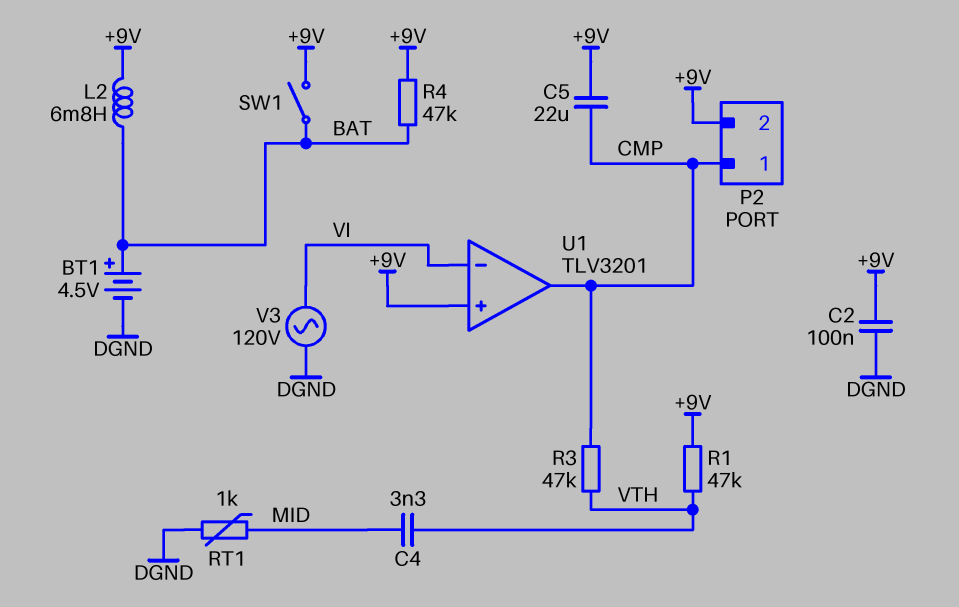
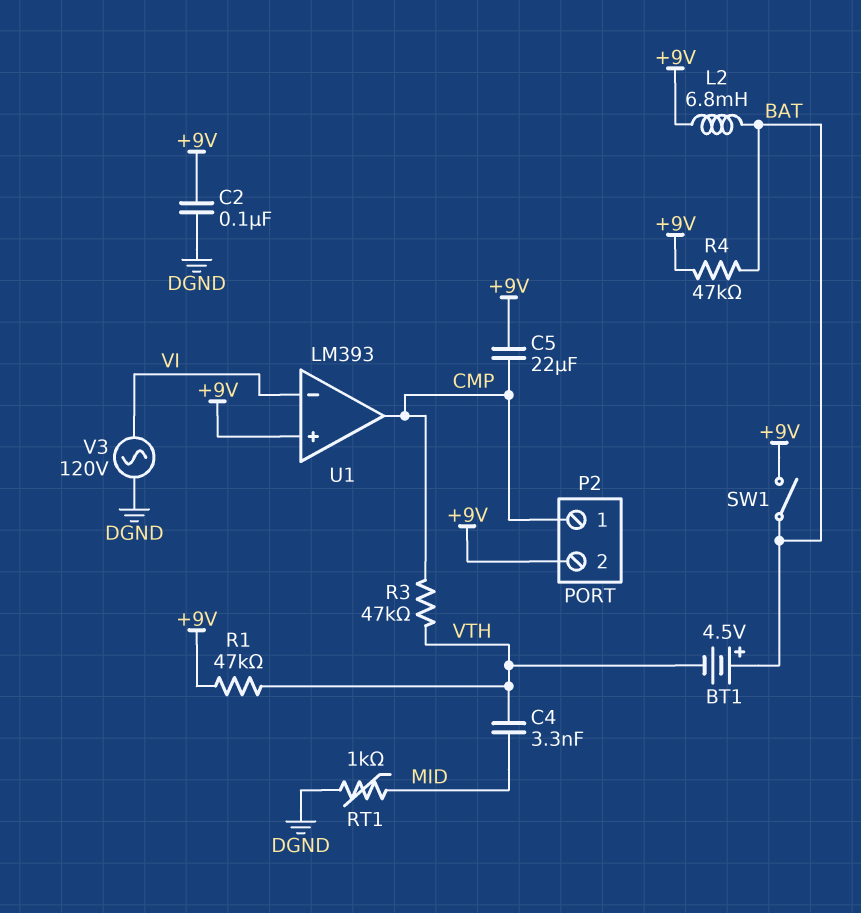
BT1: 4.5V (plus BAT, minus DGND) -> 4.5V (plus BAT, minus VTH)
U1: TLV3201 -> LM393

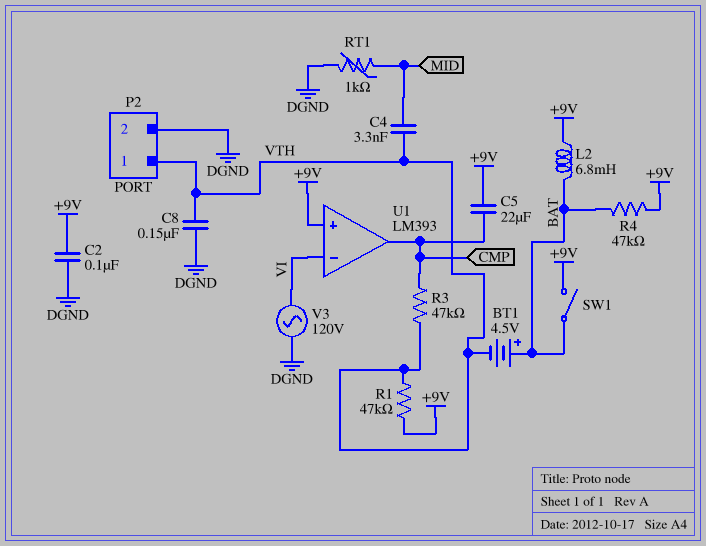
C8: none -> 150nF (DGND, VTH)
P2 pin 1: CMP -> VTH
P2 pin 2: +9V -> DGND

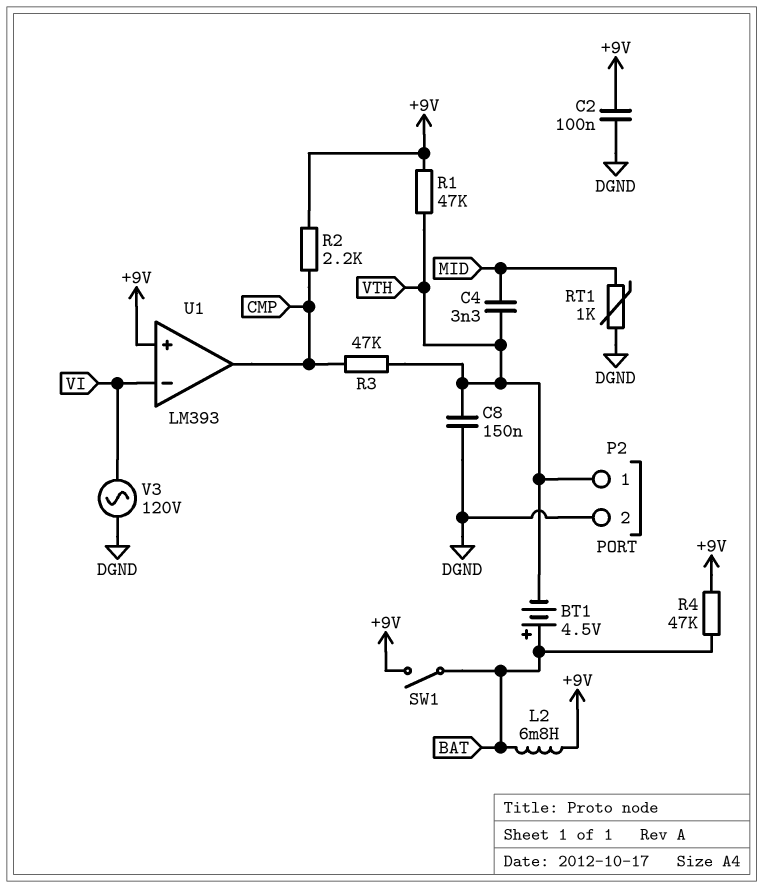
C5: 22uF (+9V, CMP) -> none
R2: none -> 2.2k (+9V, CMP)

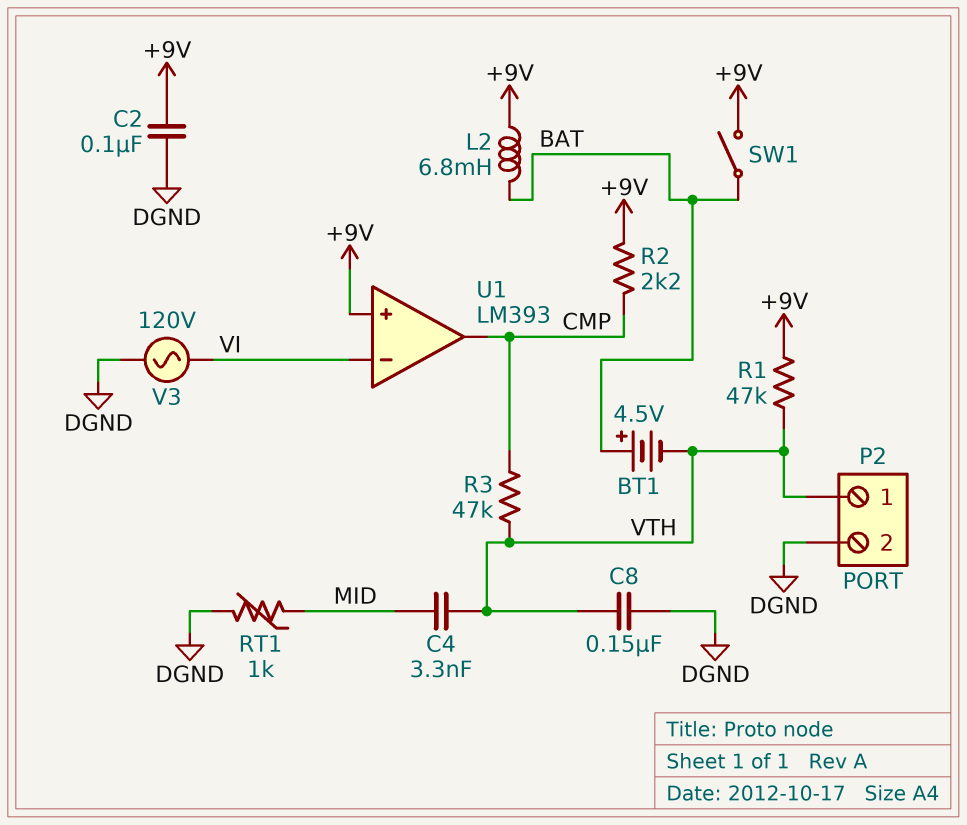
R4: 47k (+9V, BAT) -> none

